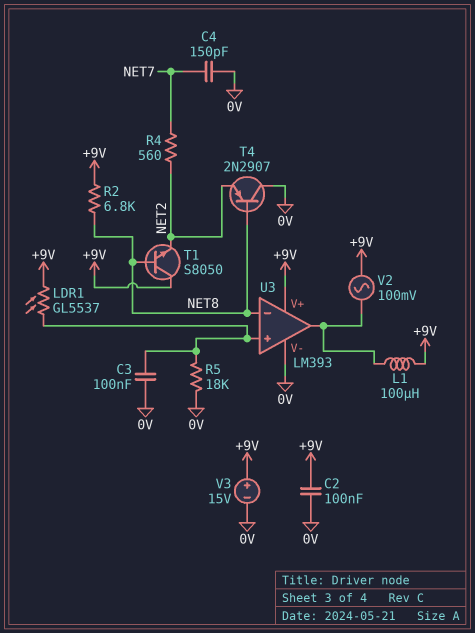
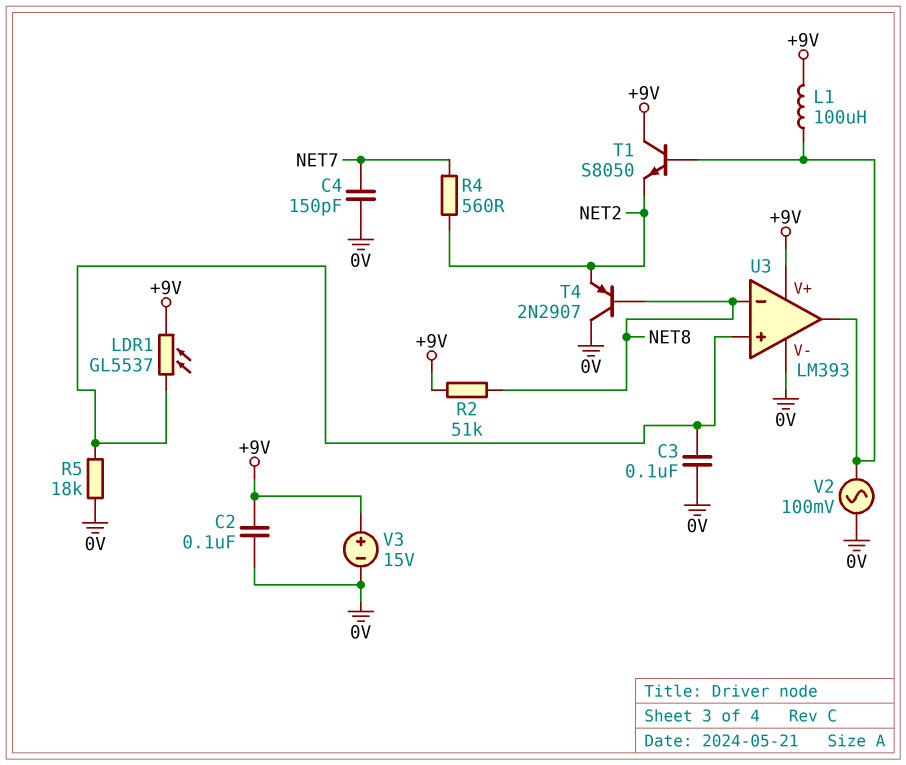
R2: 6.8k (+9V, NET8) -> 51k (+9V, NET8)
T1: NPN S8050 (B NET8, C +9V, E NET2) -> NPN S8050 (B U3/out, C +9V, E NET2)
V2: AC 100mV (+9V, U3/out) -> AC 100mV (0V, U3/out)

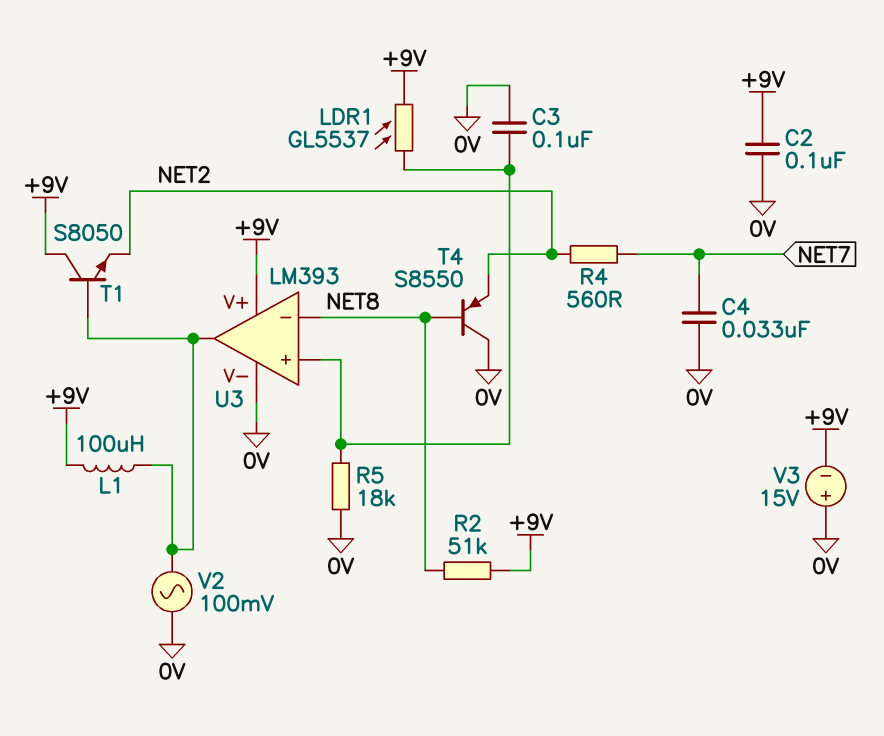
C4: 150pF (0V, NET7) -> 33nF (0V, NET7)
T4: PNP 2N2907 (B NET8, C 0V, E NET2) -> PNP S8550 (B NET8, C 0V, E NET2)
V3: 15V (plus +9V, minus 0V) -> 15V (plus 0V, minus +9V)

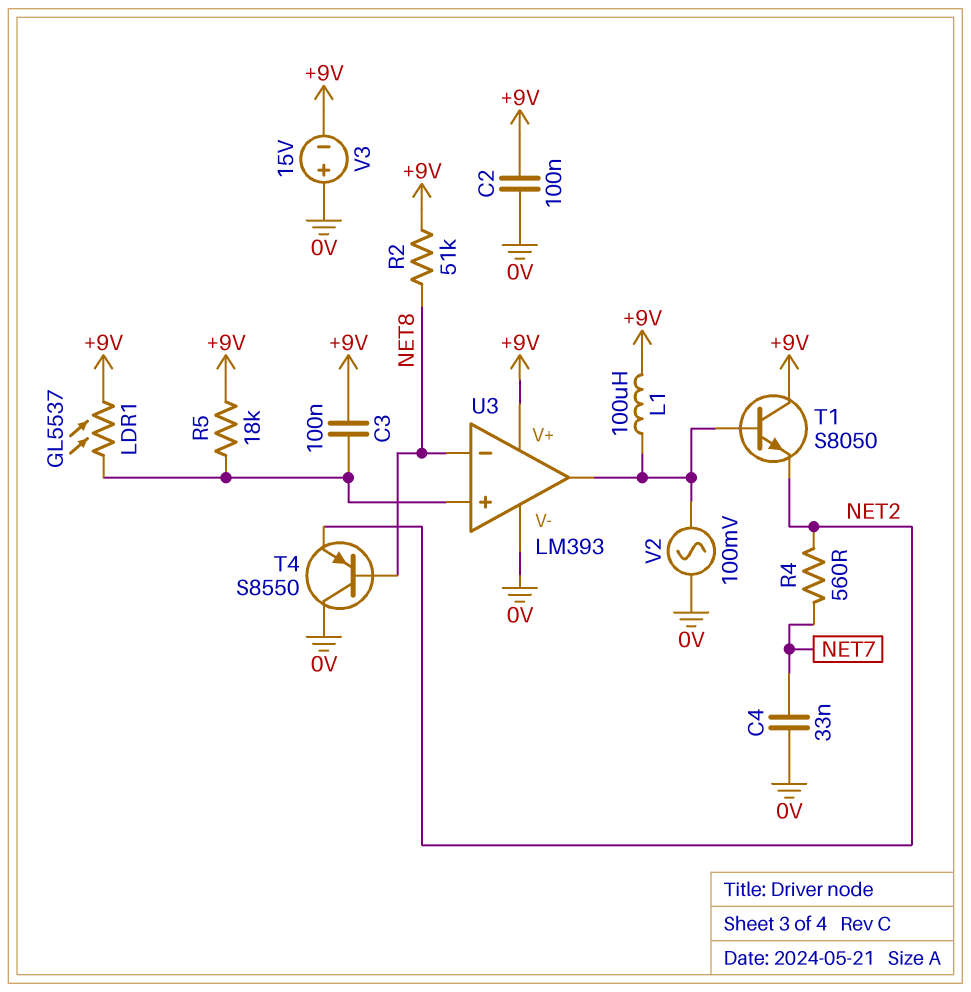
C3: 100nF (0V, U3/in+) -> 100nF (+9V, U3/in+)
R5: 18k (0V, U3/in+) -> 18k (+9V, U3/in+)

